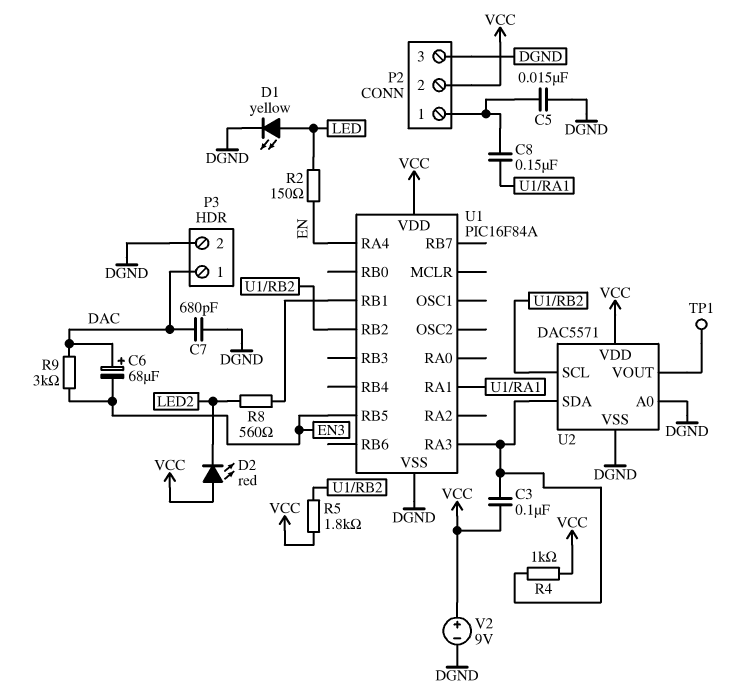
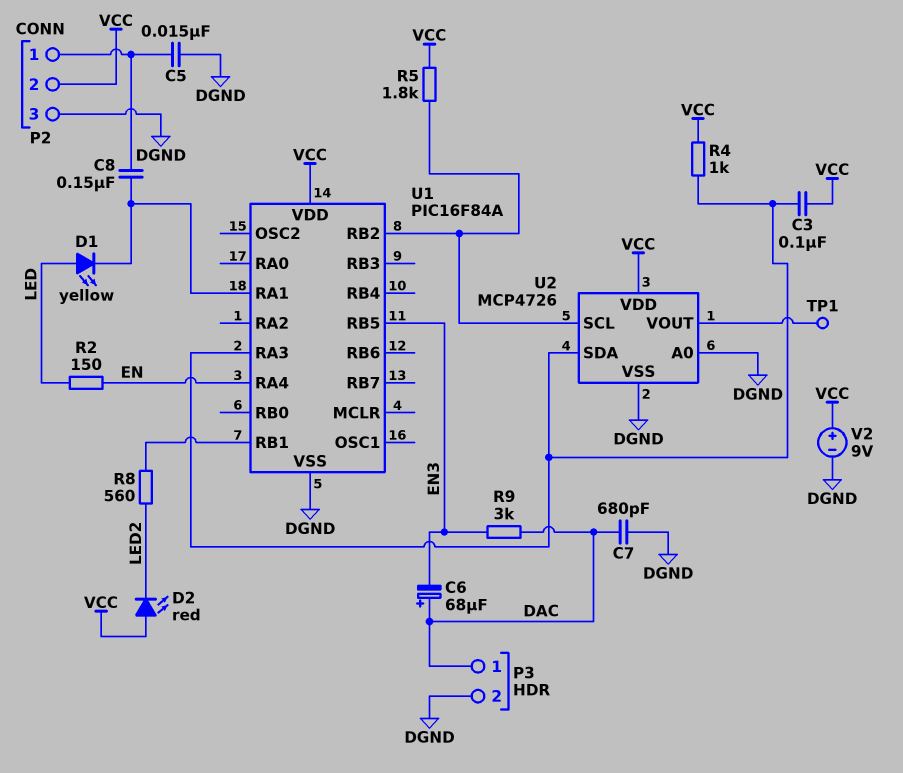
D1: LED yellow (A LED, K DGND) -> LED yellow (A LED, K U1/RA1)
U2: DAC5571 -> MCP4726

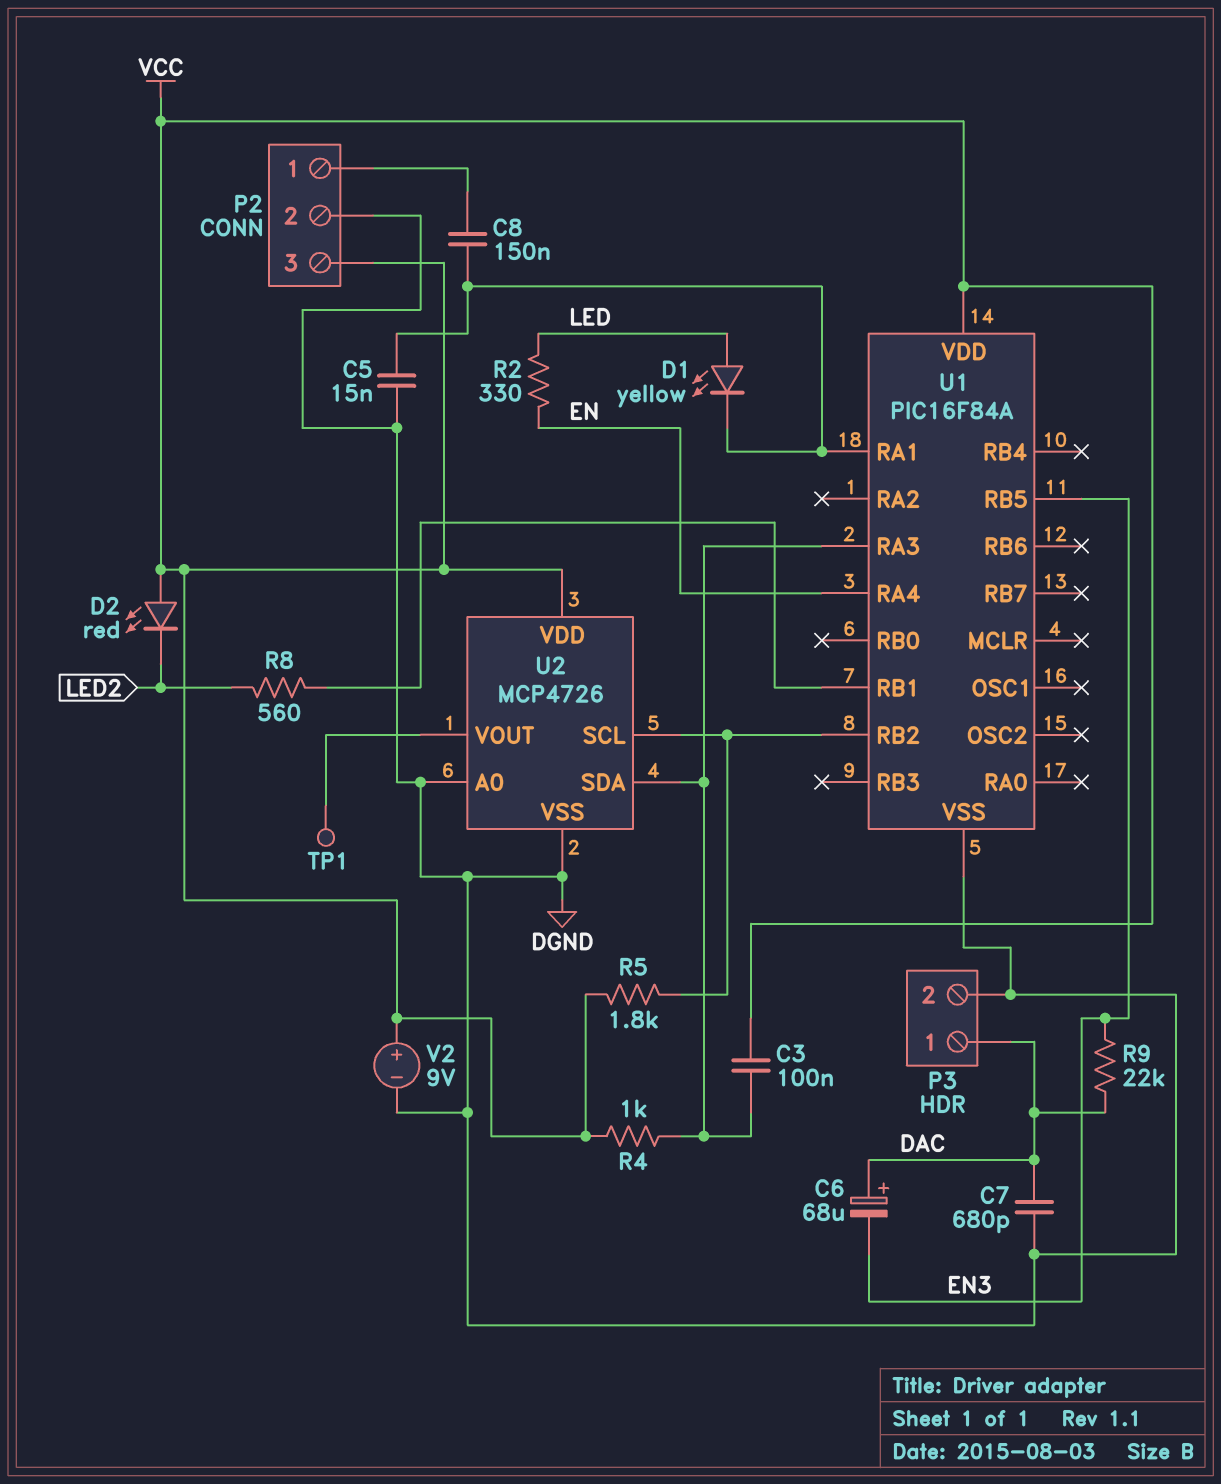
C5: 15nF (DGND, P2/1) -> 15nF (DGND, U1/RA1)
P2 pin 2: VCC -> DGND
P2 pin 3: DGND -> VCC
R2: 150 (EN, LED) -> 330 (EN, LED)
R9: 3k (DAC, EN3) -> 22k (DAC, EN3)

